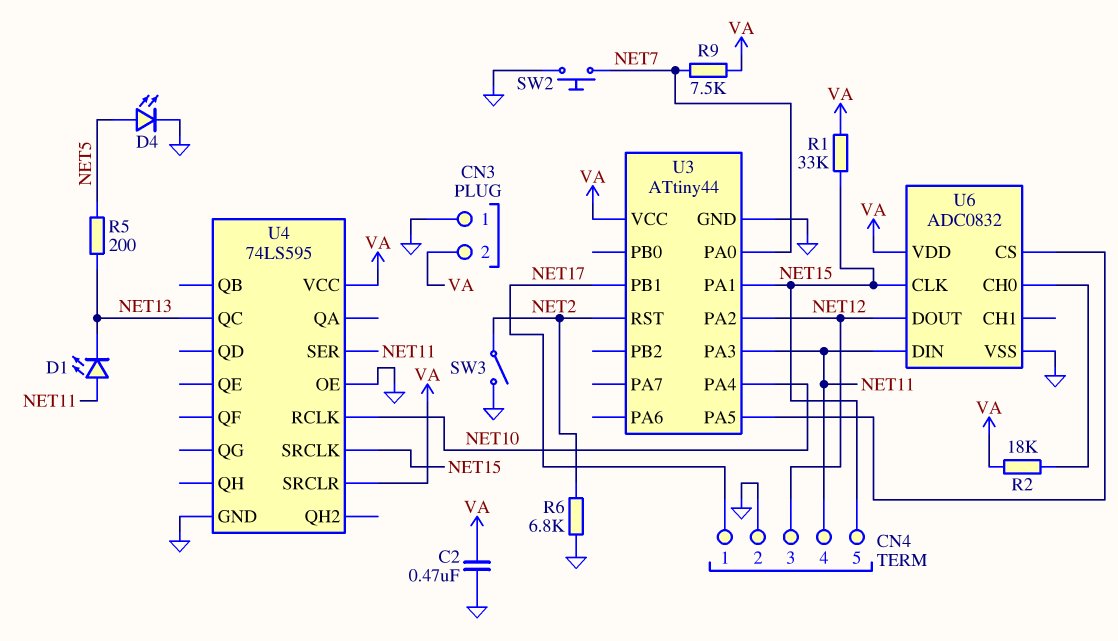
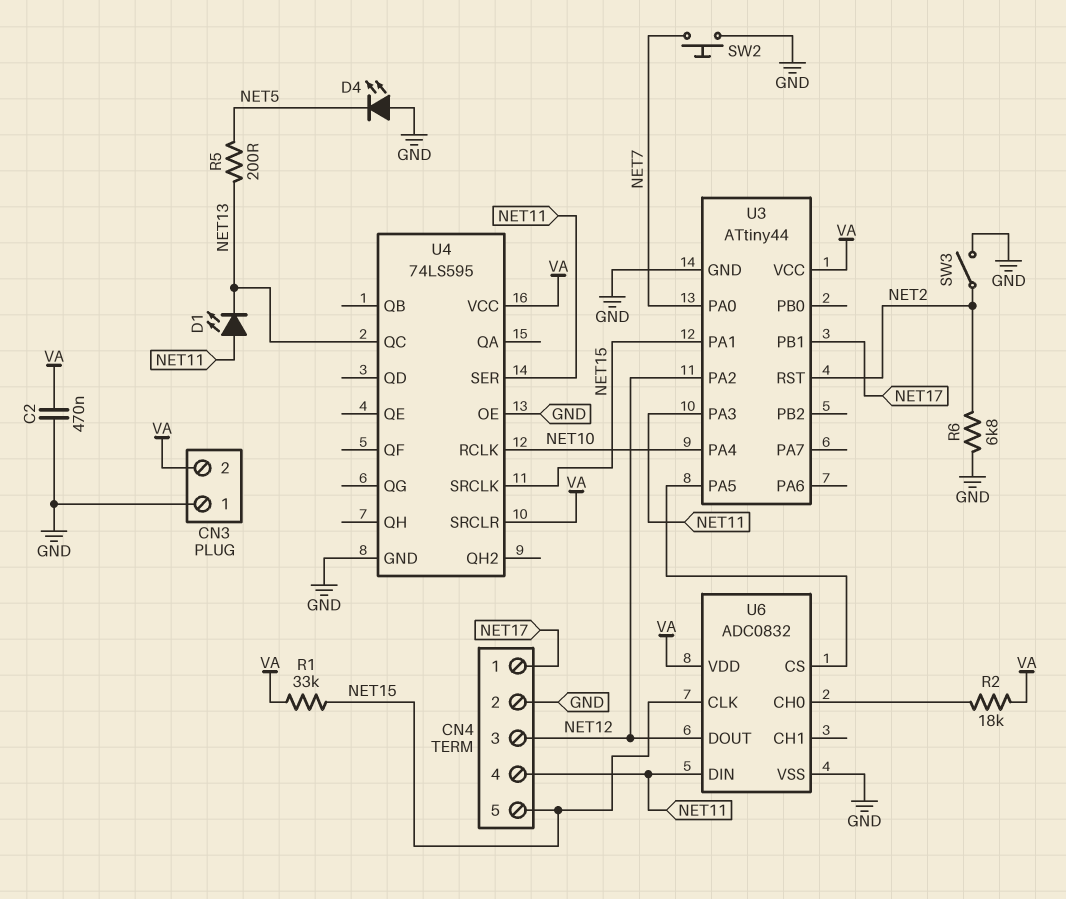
D4: LED (A NET5, K GND) -> LED (A GND, K NET5)
R9: 7.5k (NET7, VA) -> none

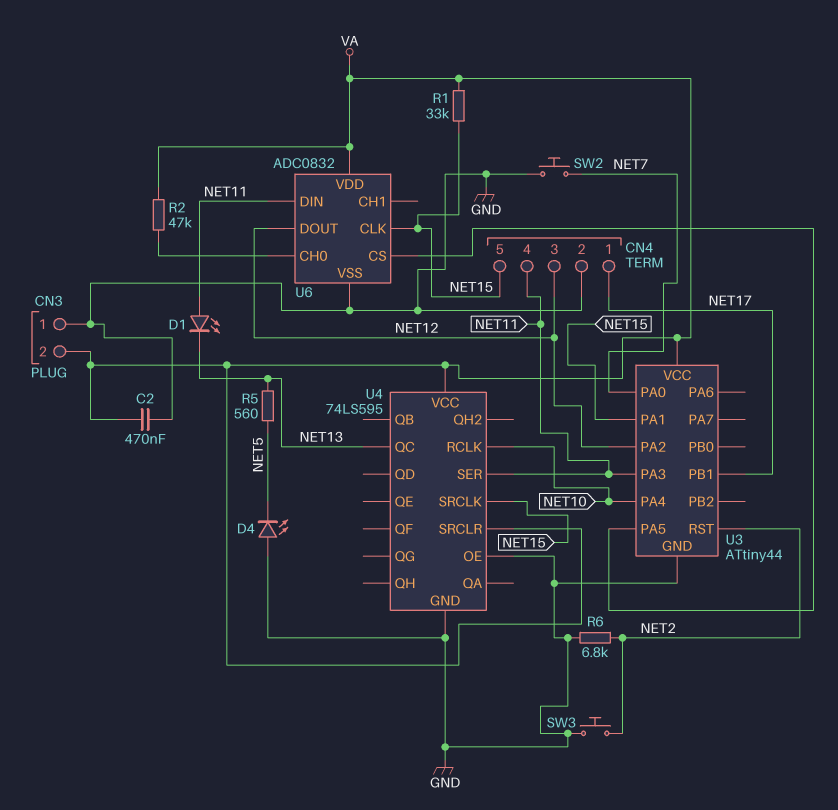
R2: 18k (U6/CH0, VA) -> 47k (U6/CH0, VA)
R5: 200 (NET5, NET13) -> 560 (NET5, NET13)
SW3: switch (GND, NET2) -> button (GND, NET2)

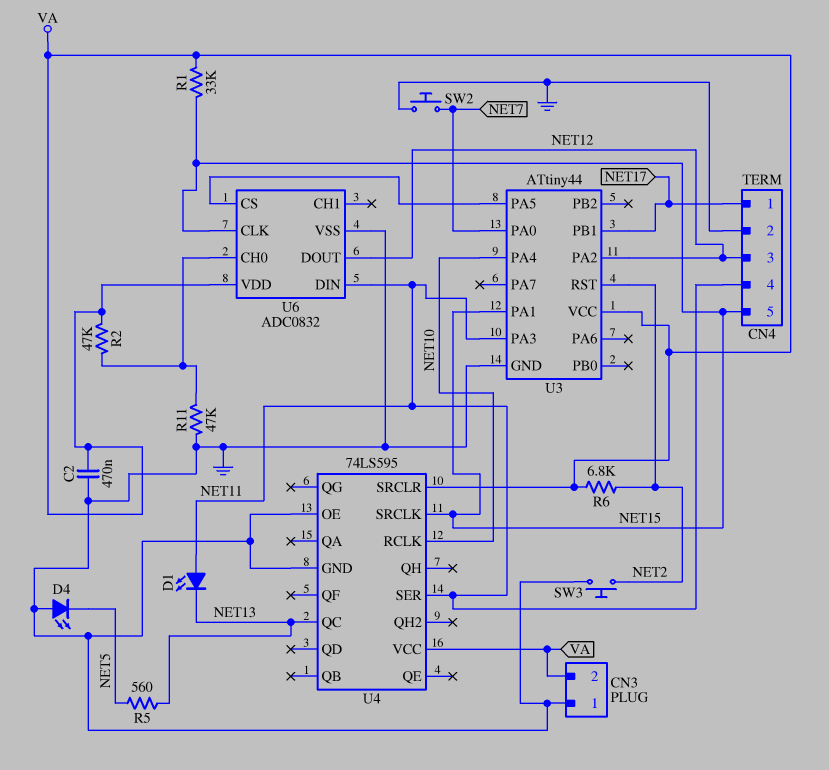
R6: 6.8k (GND, NET2) -> 6.8k (NET2, VA)
R11: none -> 47k (GND, U6/CH0)

